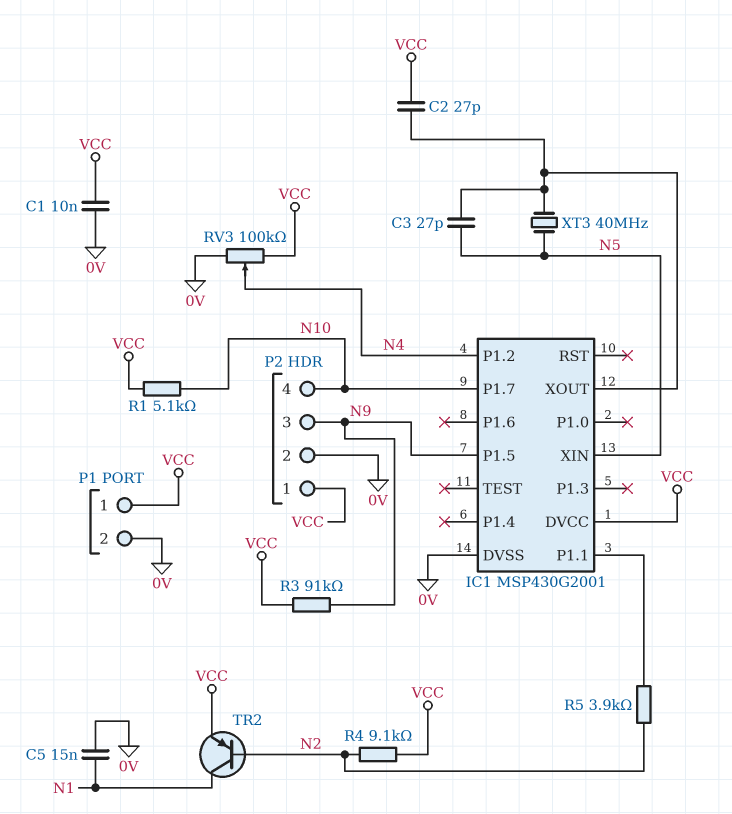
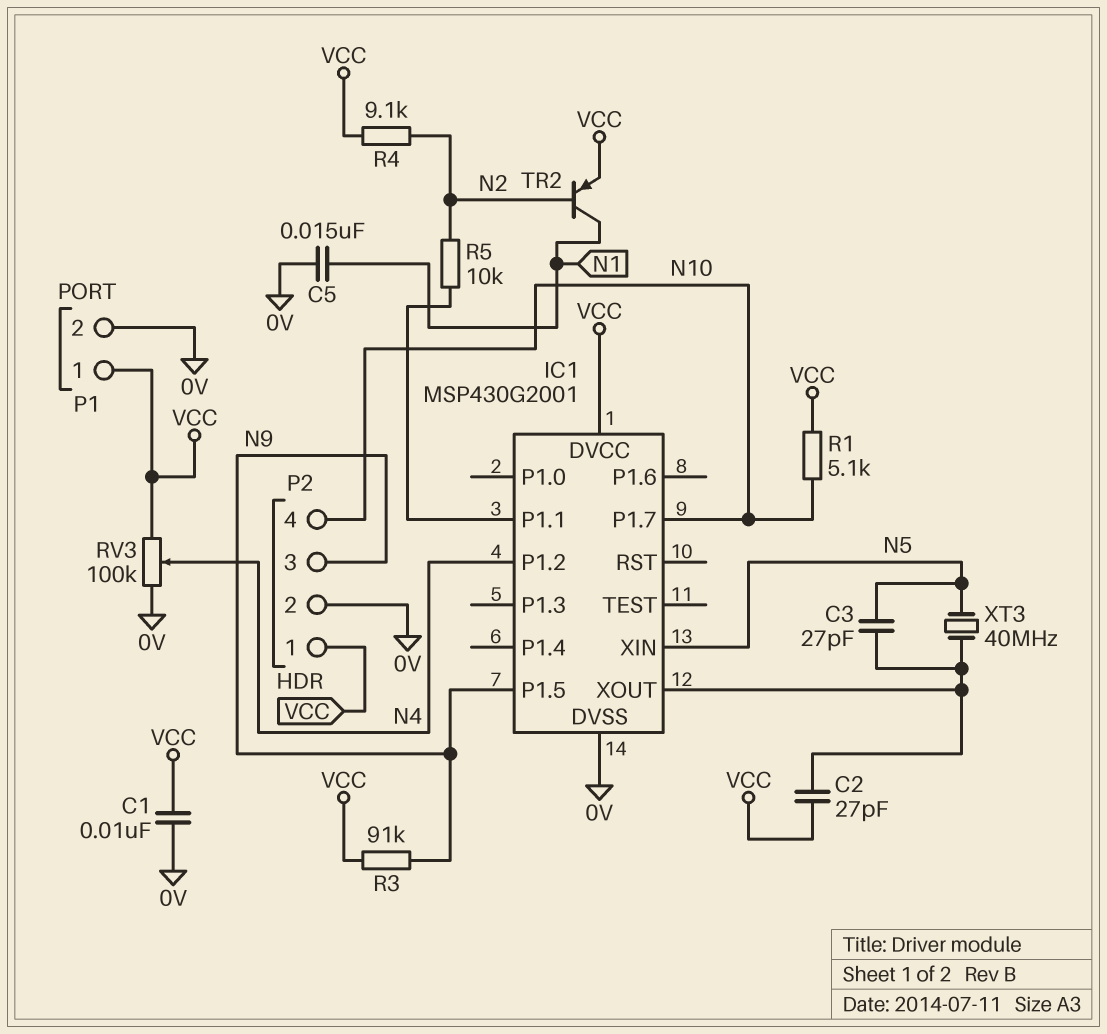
R5: 3.9k (IC1/P1.1, N2) -> 10k (IC1/P1.1, N2)

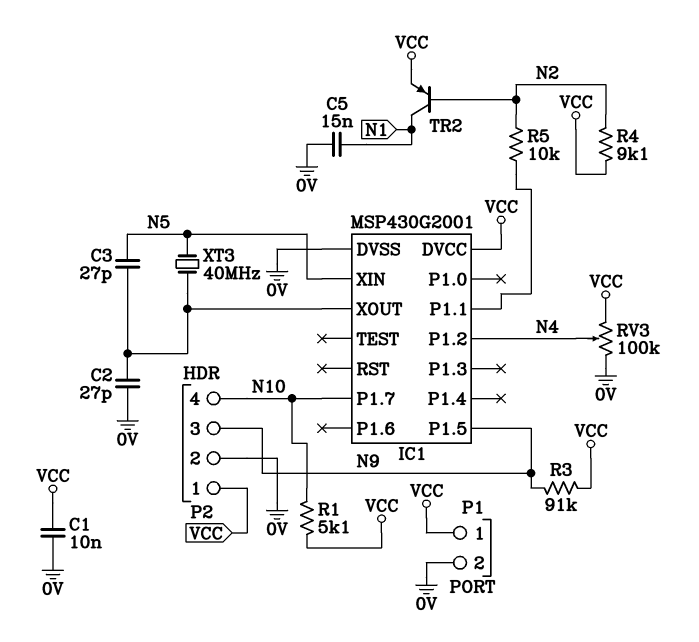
C2: 27pF (IC1/XOUT, VCC) -> 27pF (0V, IC1/XOUT)

